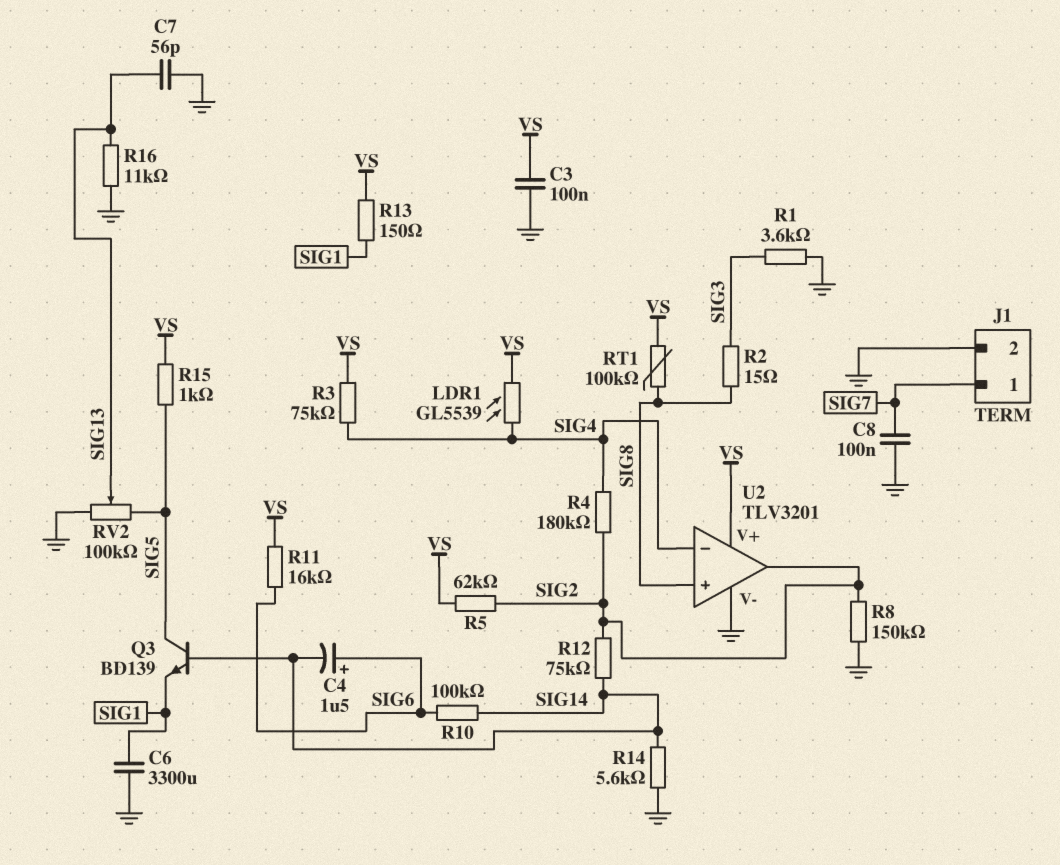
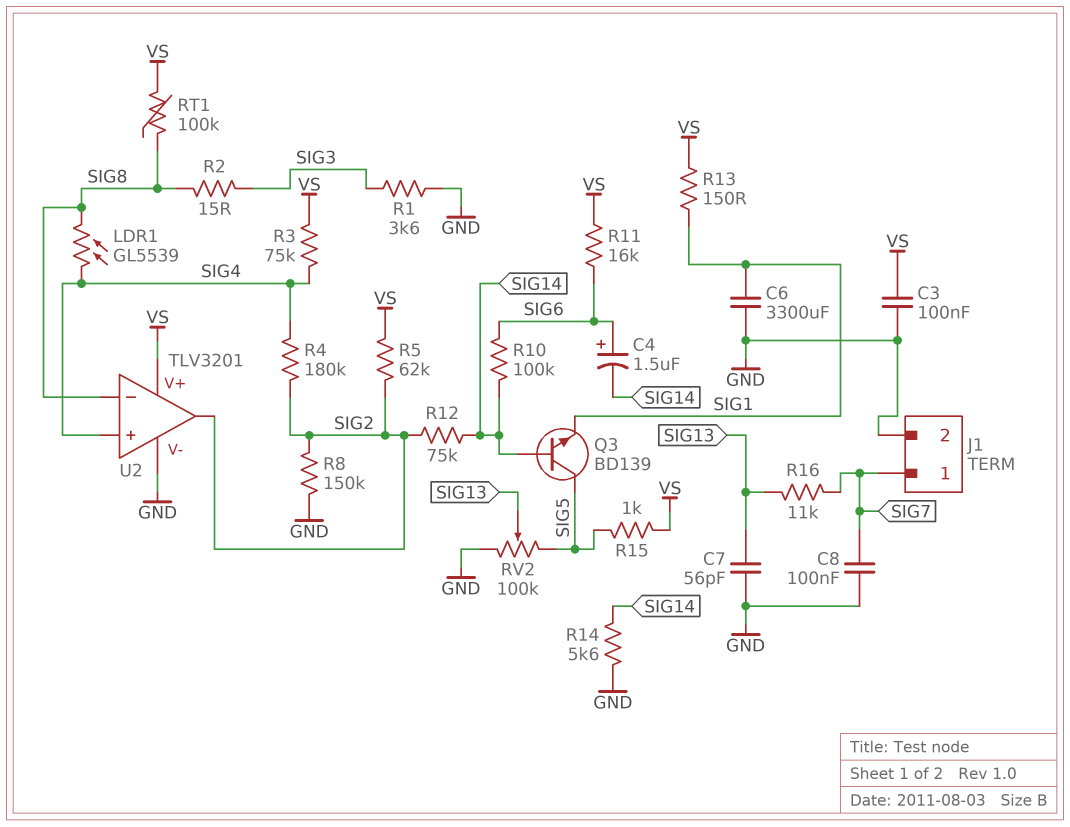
LDR1: GL5539 (SIG4, VS) -> GL5539 (SIG4, SIG8)
R16: 11k (GND, SIG13) -> 11k (SIG7, SIG13)
U2 pin in+: SIG8 -> SIG4
U2 pin in-: SIG4 -> SIG8

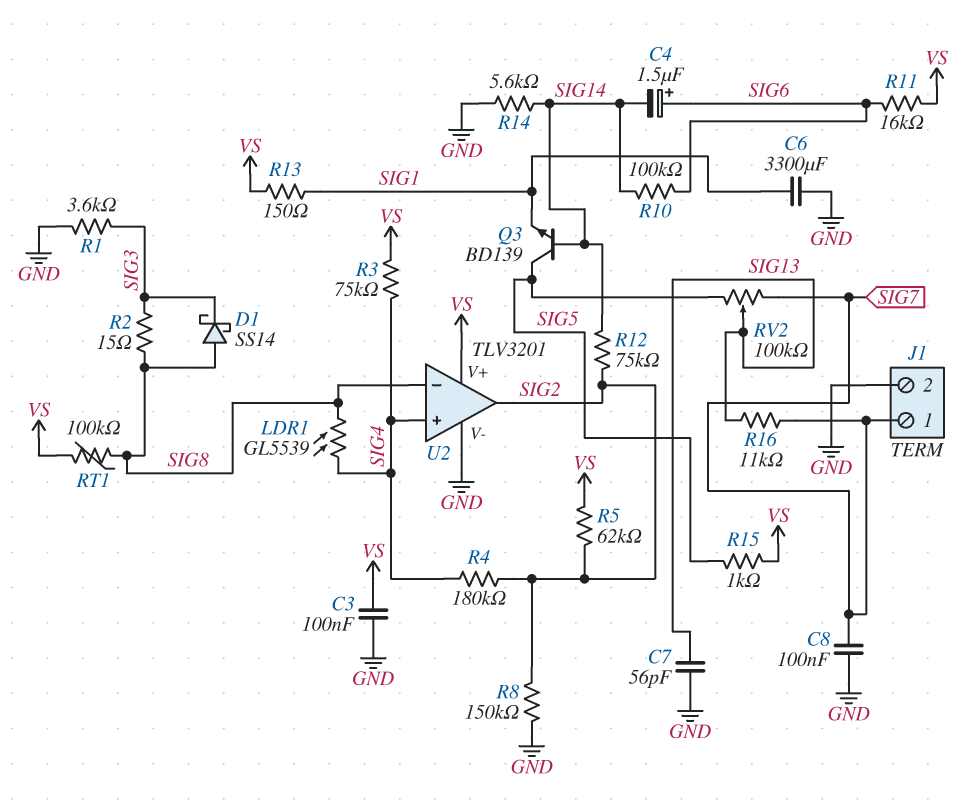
D1: none -> schottky SS14 (A SIG8, K SIG3)
RV2: 100k (GND, SIG5, wiper SIG13) -> 100k (SIG5, SIG7, wiper SIG13)

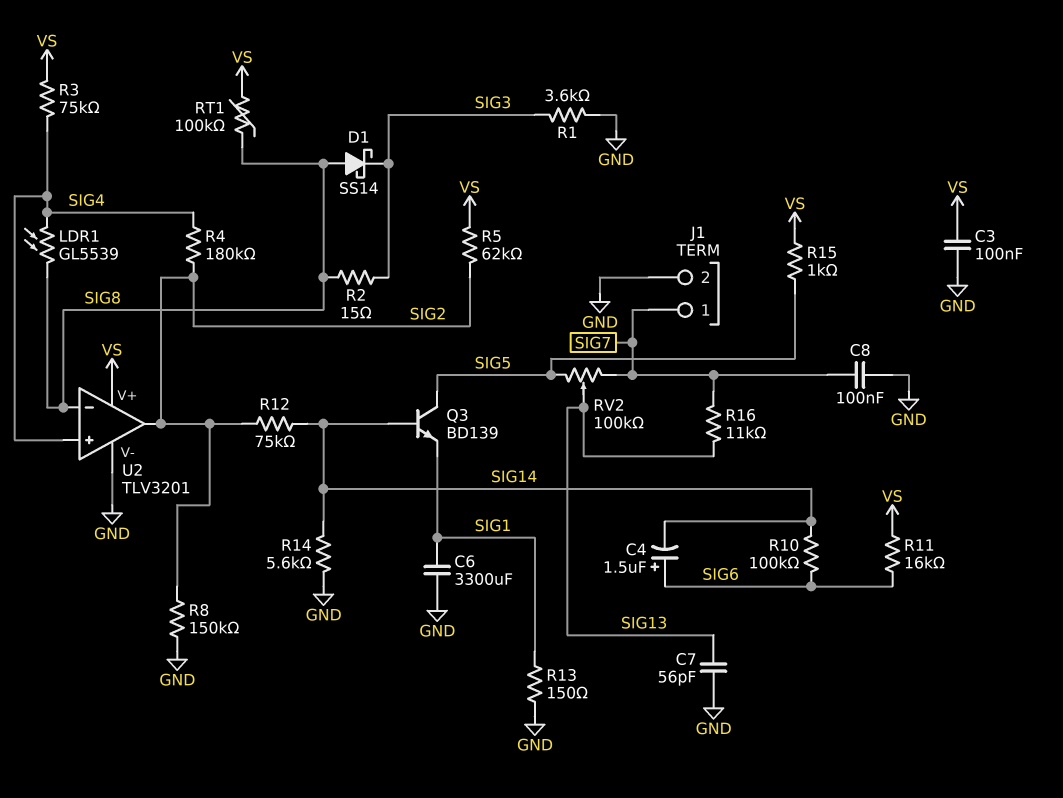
R13: 150 (SIG1, VS) -> 150 (GND, SIG1)

